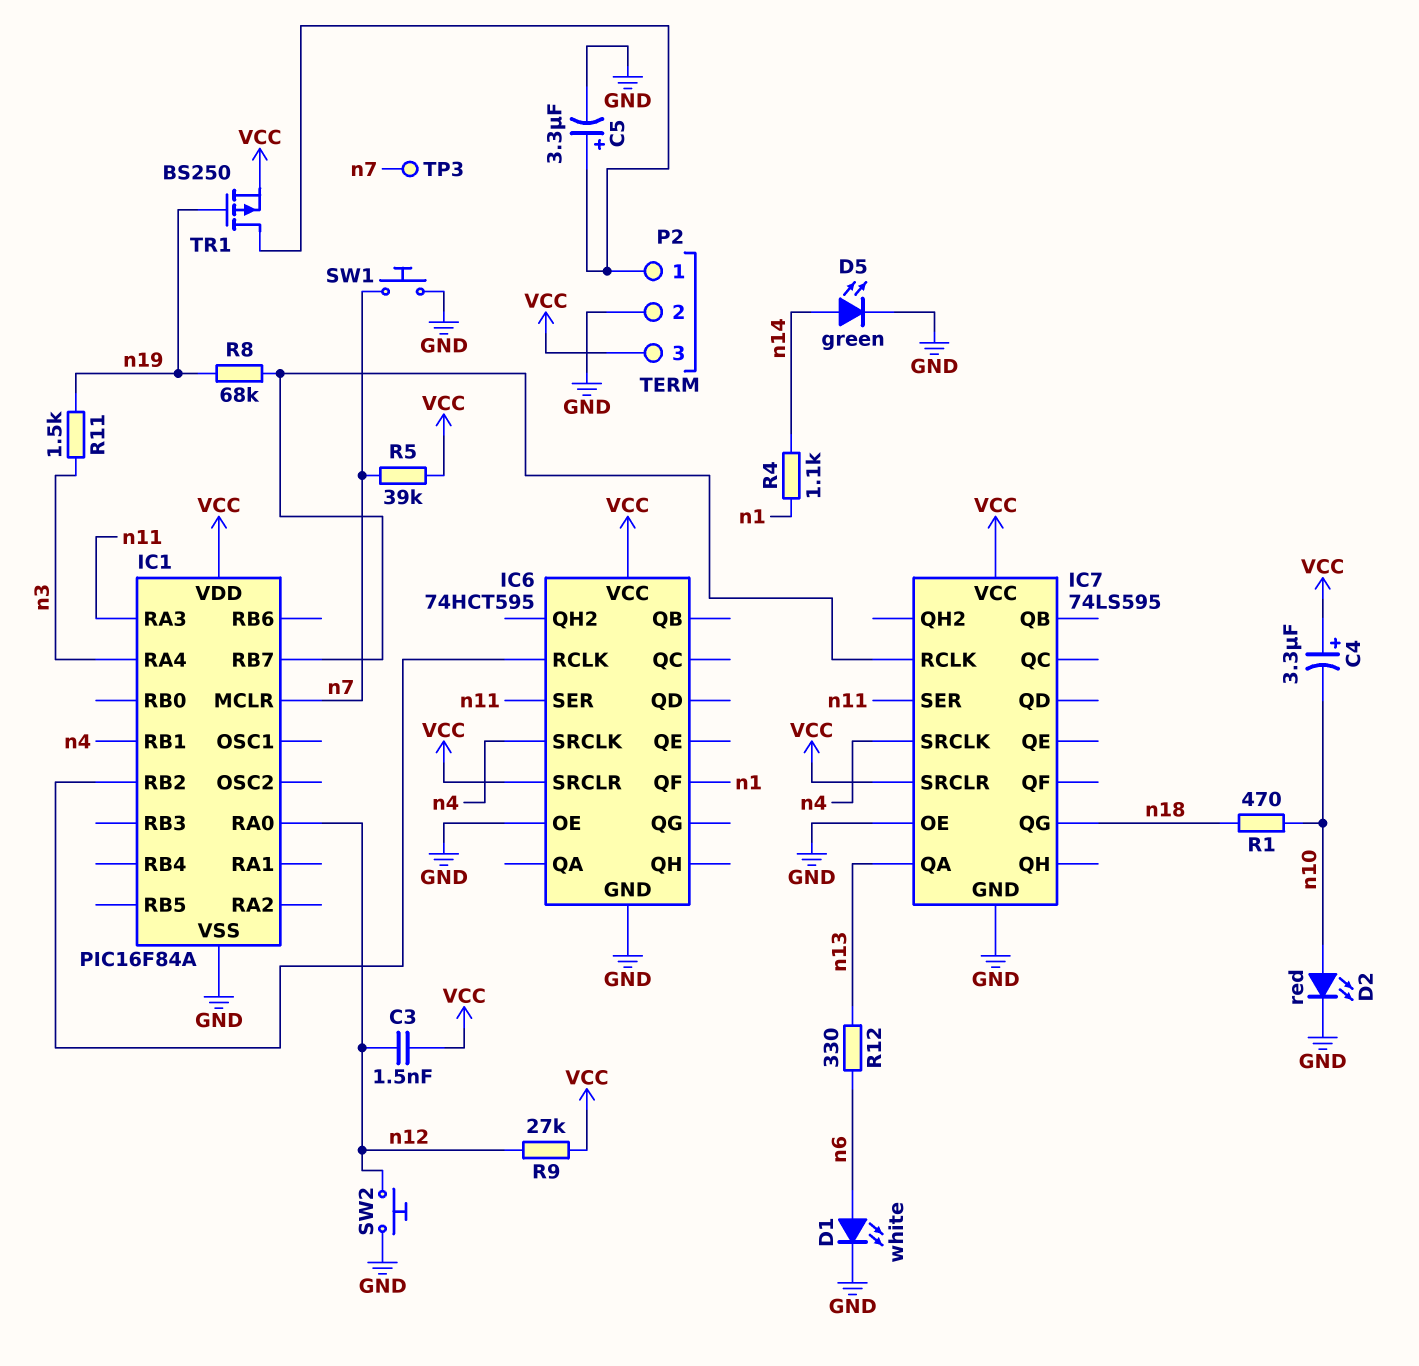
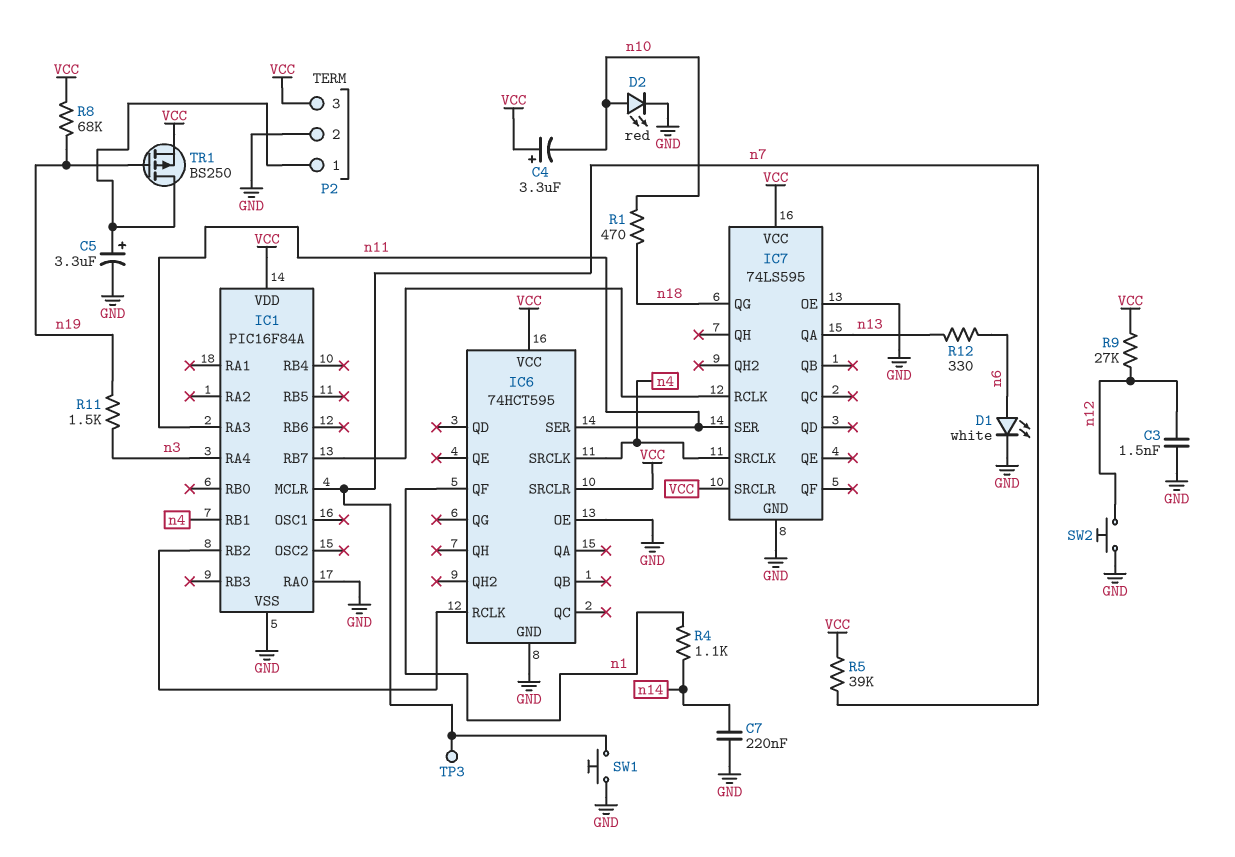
C3: 1.5nF (VCC, n12) -> 1.5nF (GND, n12)
C7: none -> 220nF (GND, n14)
D5: LED green (A n14, K GND) -> none
IC1 pin RA0: n12 -> GND
R8: 68k (IC1/RB7, n19) -> 68k (VCC, n19)

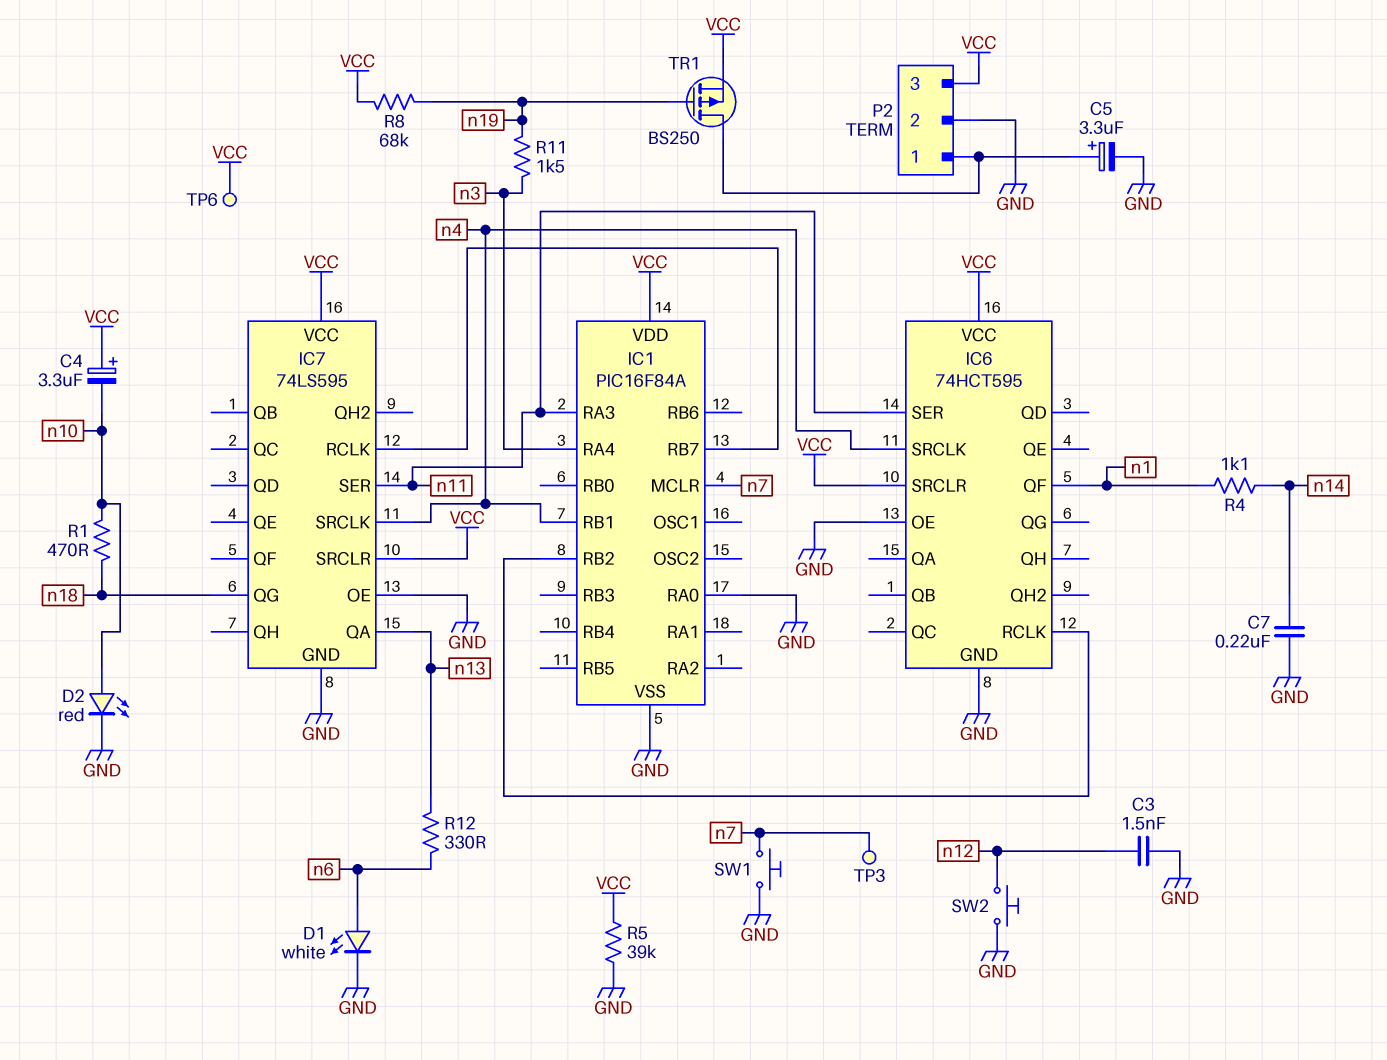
R5: 39k (VCC, n7) -> 39k (GND, VCC)
R9: 27k (VCC, n12) -> none
TP6: none -> test point (VCC)

